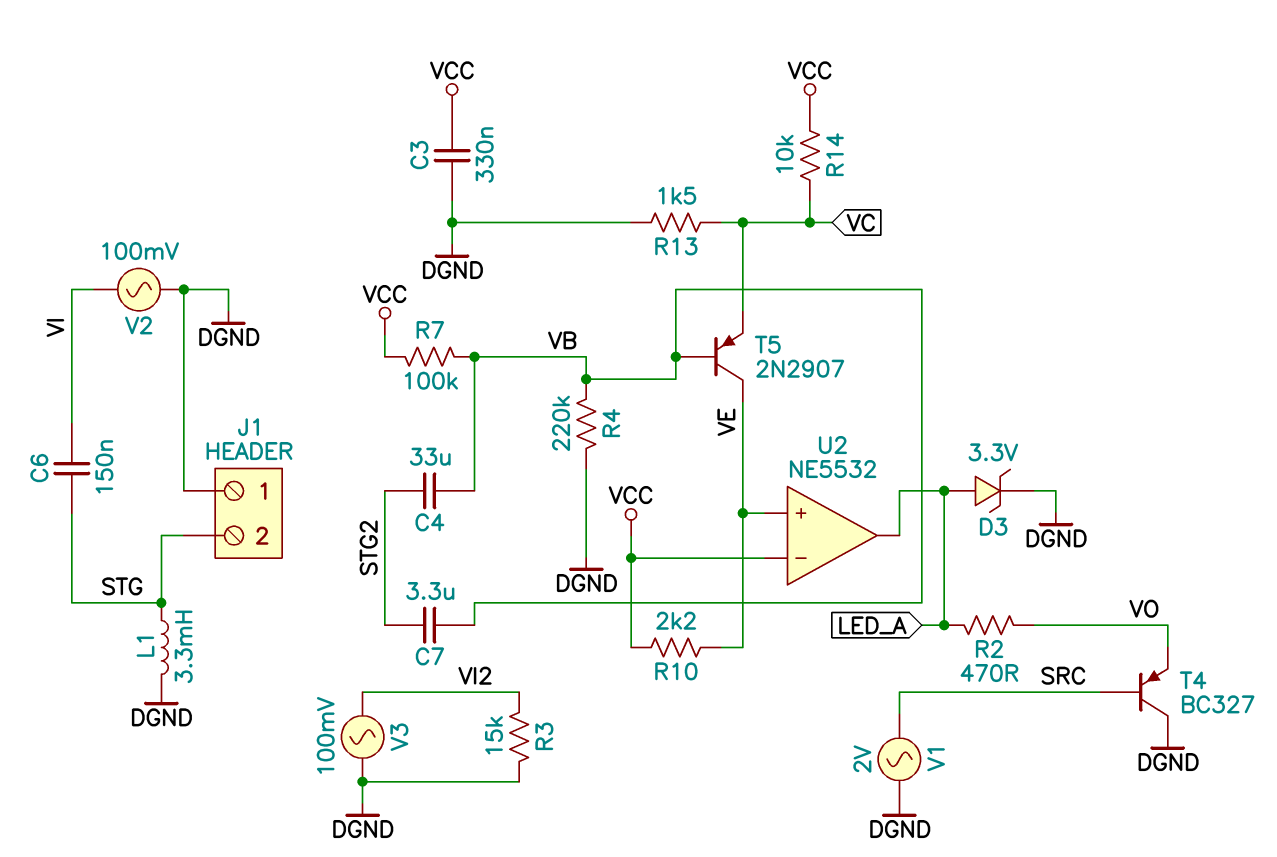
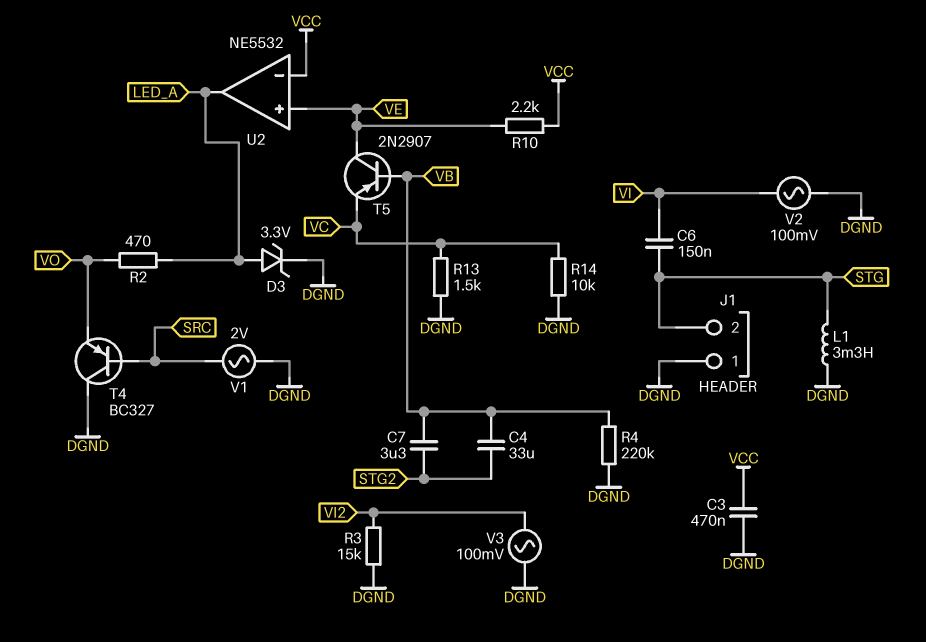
C3: 330nF (DGND, VCC) -> 470nF (DGND, VCC)
R7: 100k (VB, VCC) -> none
R14: 10k (VC, VCC) -> 10k (DGND, VC)

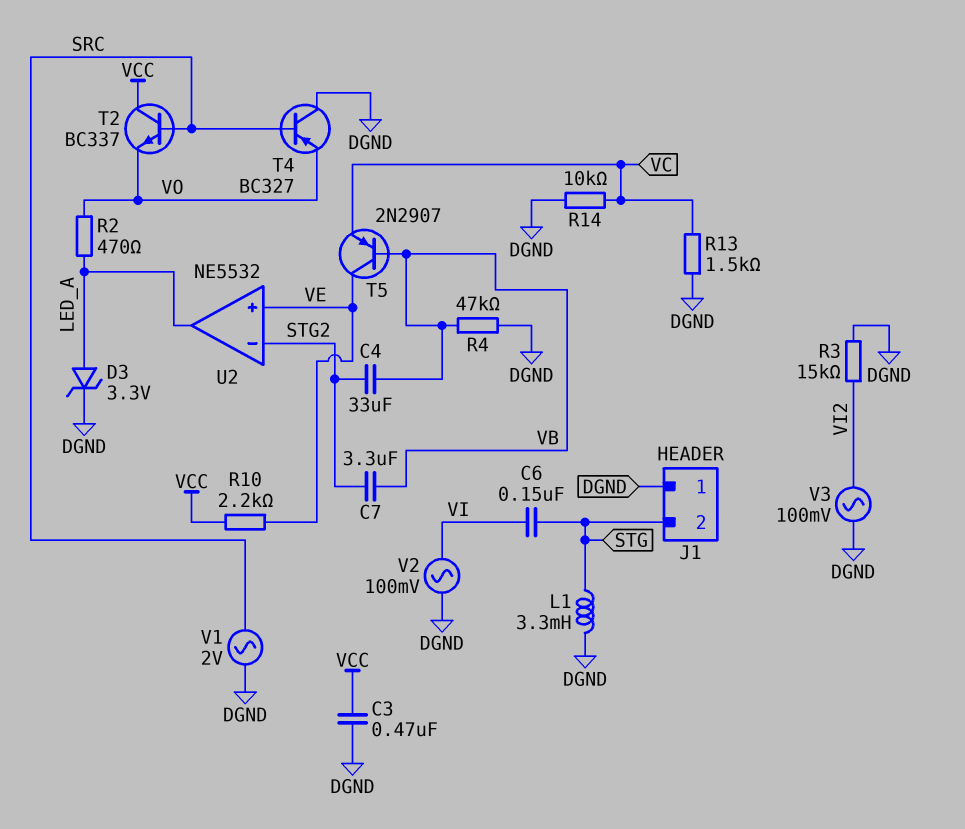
R4: 220k (DGND, VB) -> 47k (DGND, VB)
T2: none -> NPN BC337 (B SRC, C VCC, E VO)
U2 pin in-: VCC -> STG2

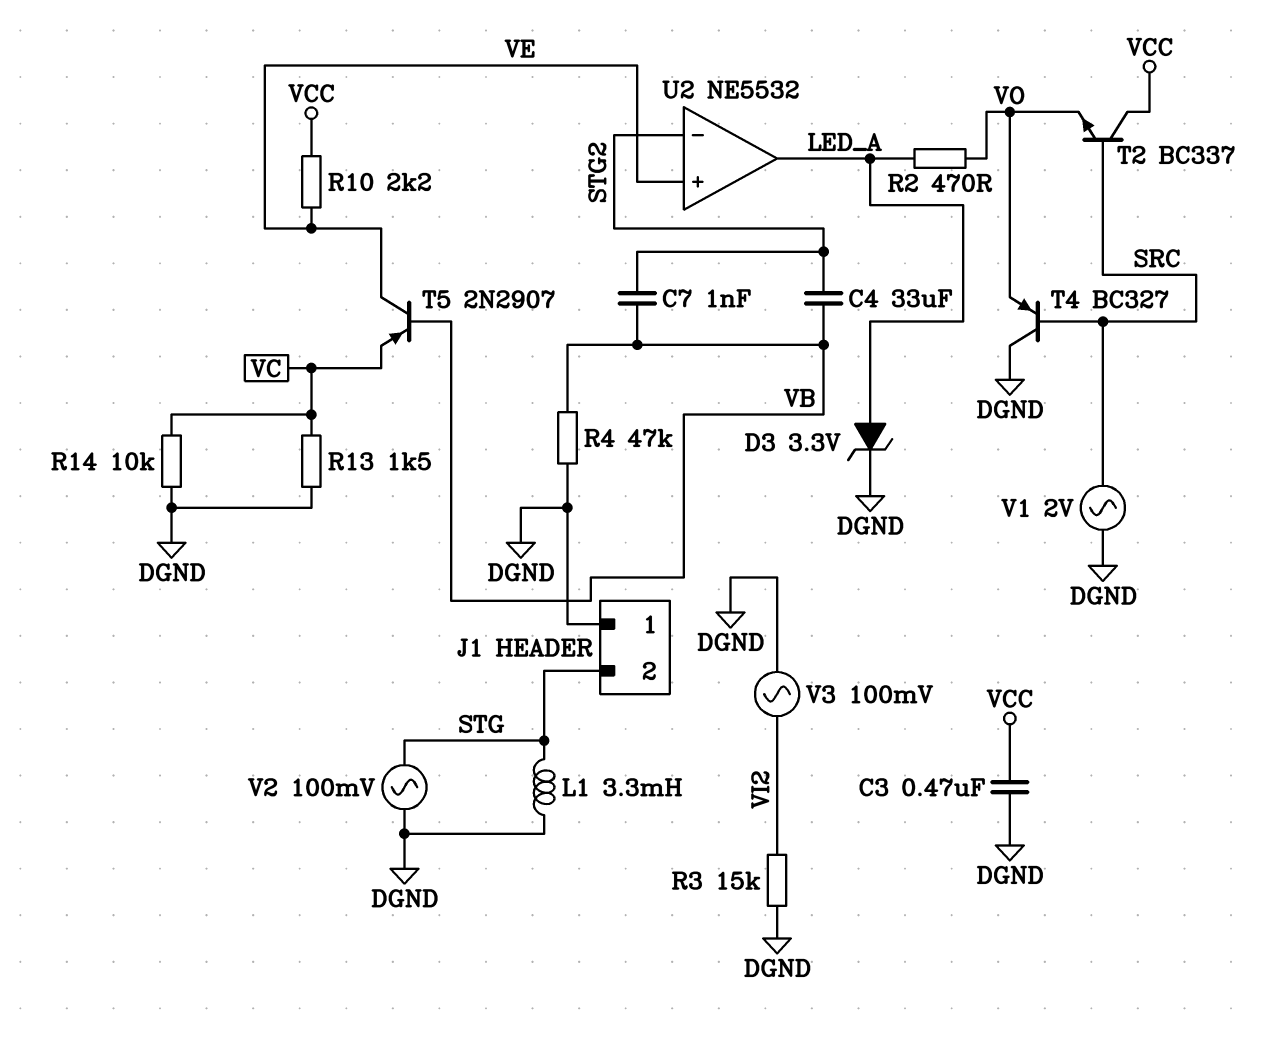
C6: 150nF (STG, VI) -> none
C7: 3.3uF (STG2, VB) -> 1nF (STG2, VB)
V2: AC 100mV (DGND, VI) -> AC 100mV (DGND, STG)

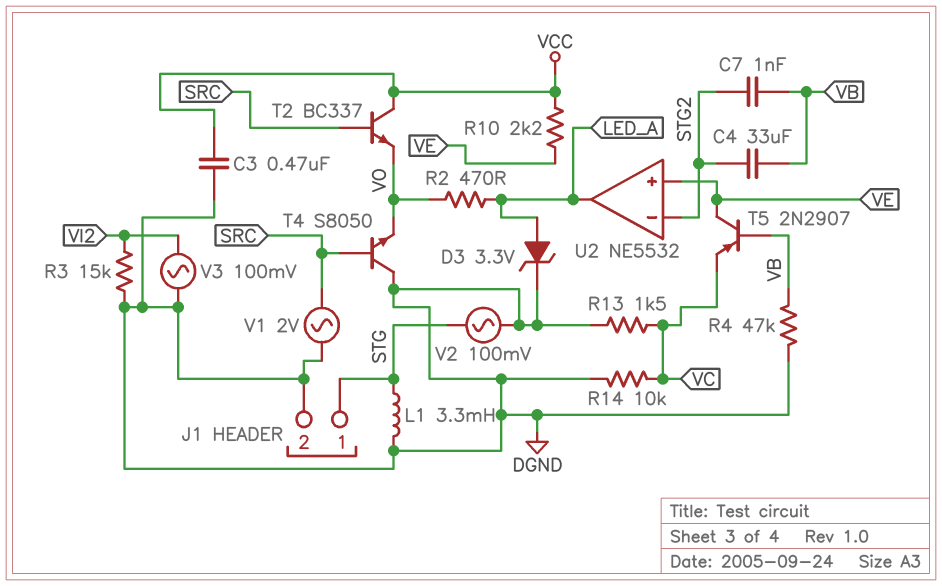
J1 pin 1: DGND -> STG
J1 pin 2: STG -> DGND
T4: PNP BC327 (B SRC, C DGND, E VO) -> NPN S8050 (B SRC, C DGND, E VO)

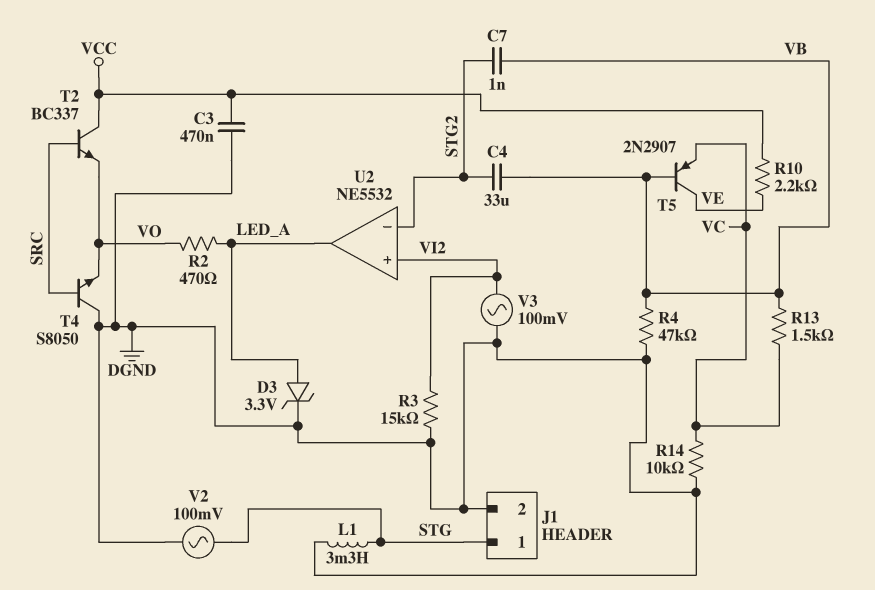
R13: 1.5k (DGND, VC) -> 1.5k (VB, VC)
U2 pin in+: VE -> VI2
V1: AC 2V (DGND, SRC) -> none

